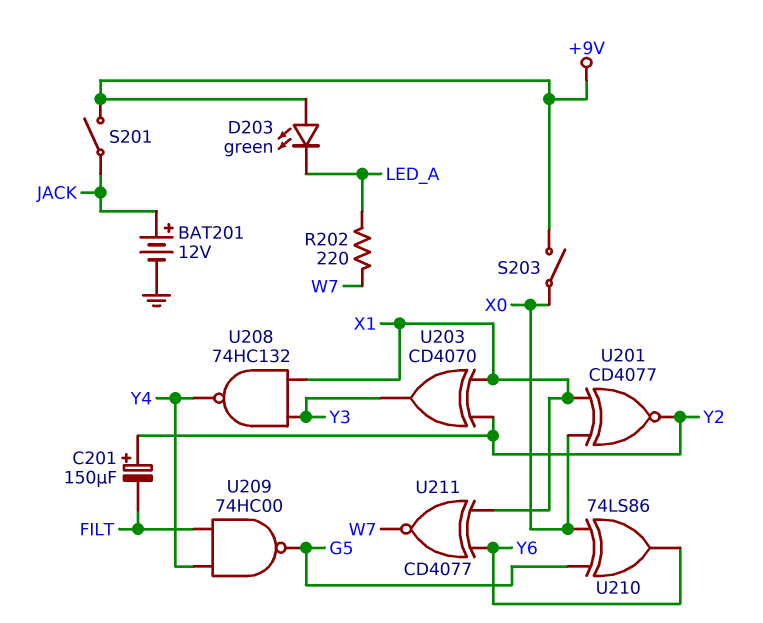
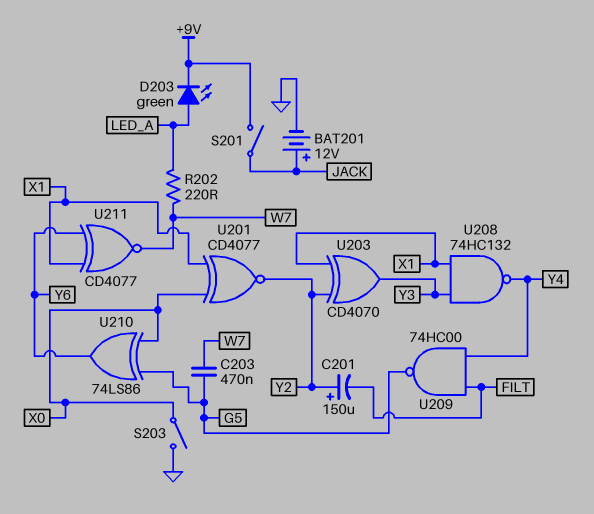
C203: none -> 470nF (G5, W7)
D203: LED green (A +9V, K LED_A) -> LED green (A LED_A, K +9V)
S203: switch (+9V, X0) -> switch (GND, X0)

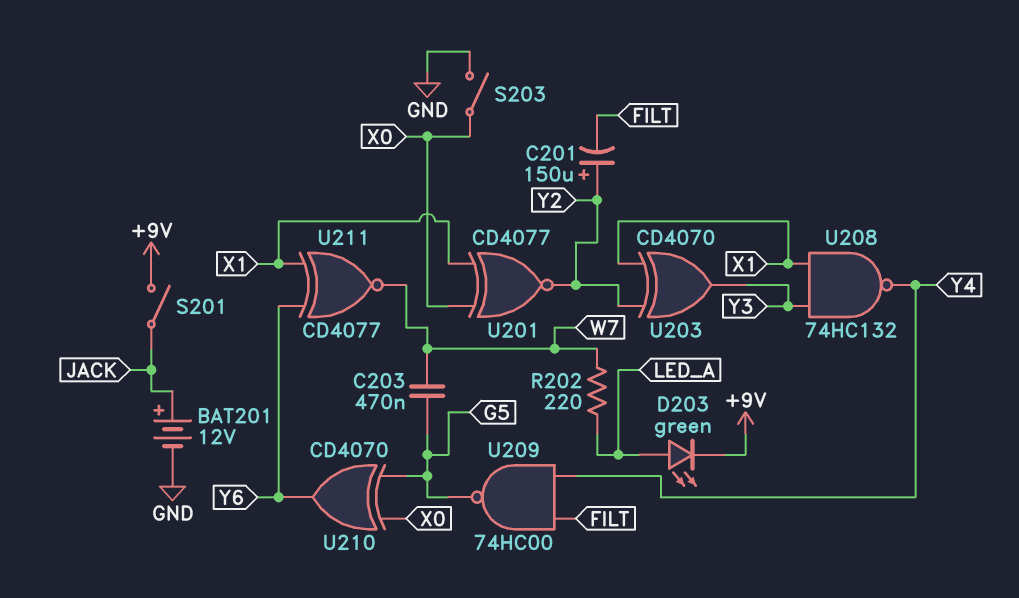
U210: XOR 74LS86 (in G5, in X0, out Y6) -> XOR CD4070 (in G5, in X0, out Y6)

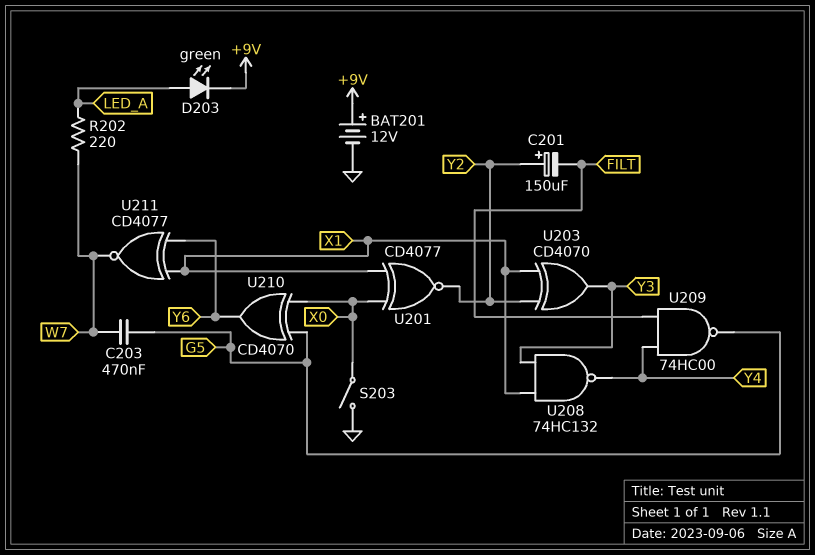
BAT201: 12V (plus JACK, minus GND) -> 12V (plus +9V, minus GND)
S201: switch (+9V, JACK) -> none

